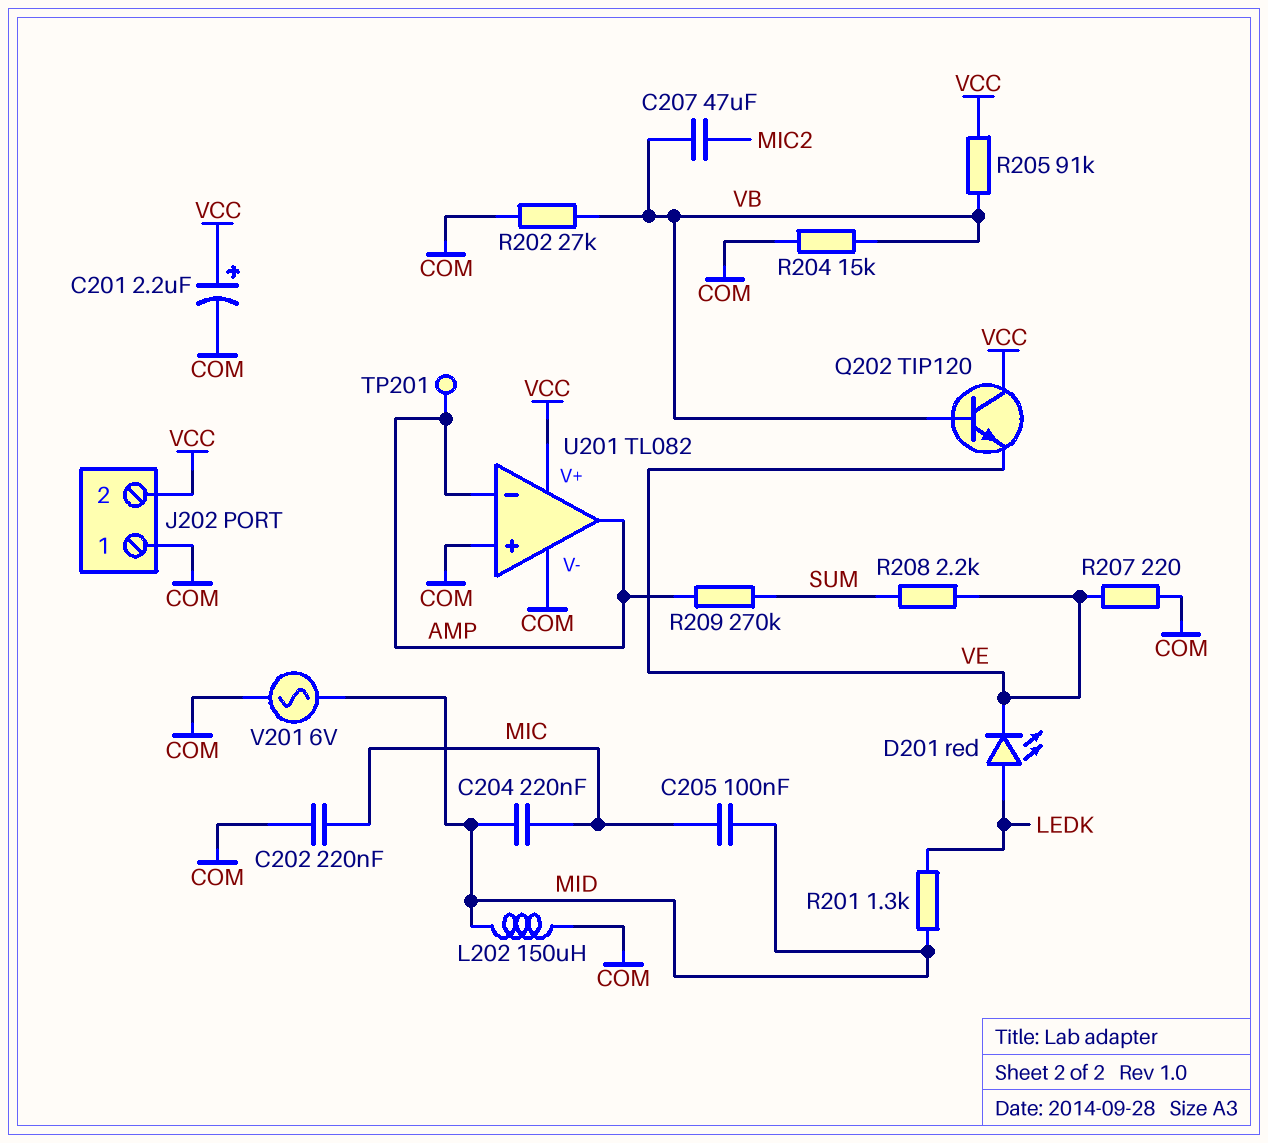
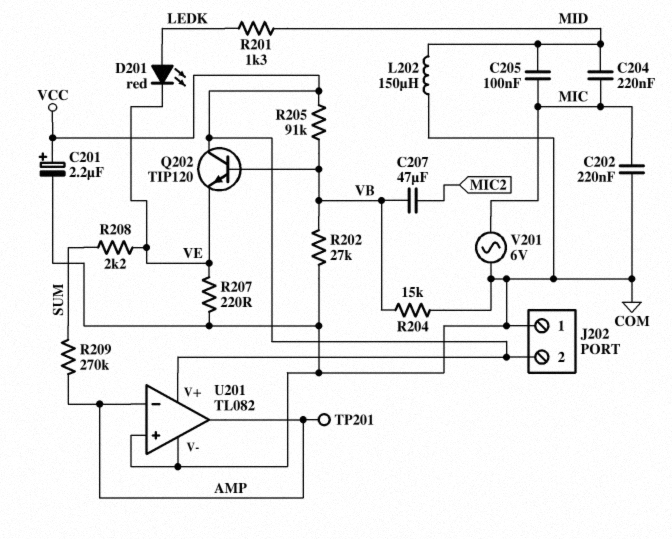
V201: AC 6V (COM, MID) -> AC 6V (COM, MIC)

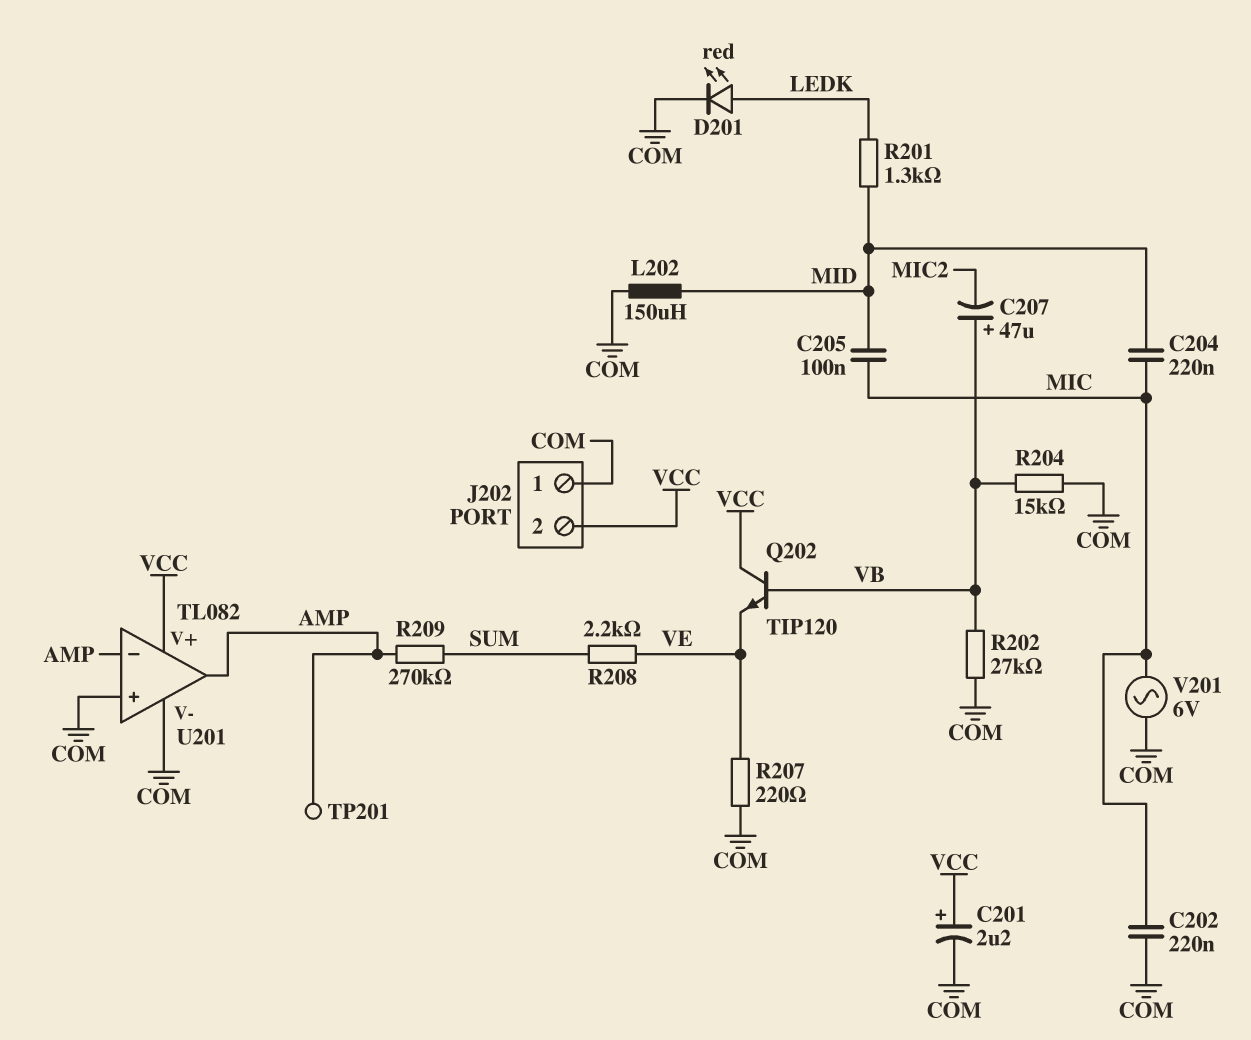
C207: 47uF (MIC2, VB) -> 47uF (plus VB, minus MIC2)
D201: LED red (A LEDK, K VE) -> LED red (A LEDK, K COM)
R205: 91k (VB, VCC) -> none

